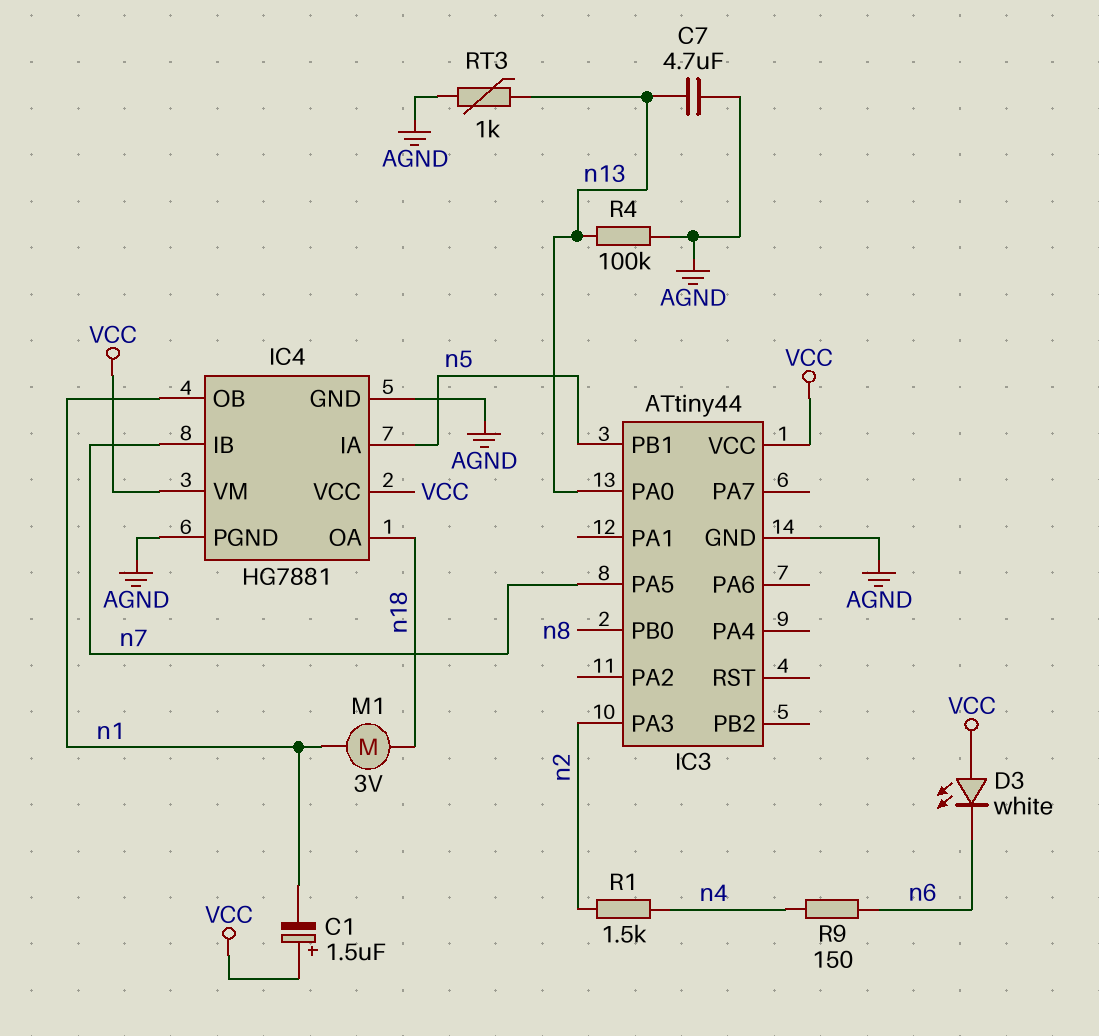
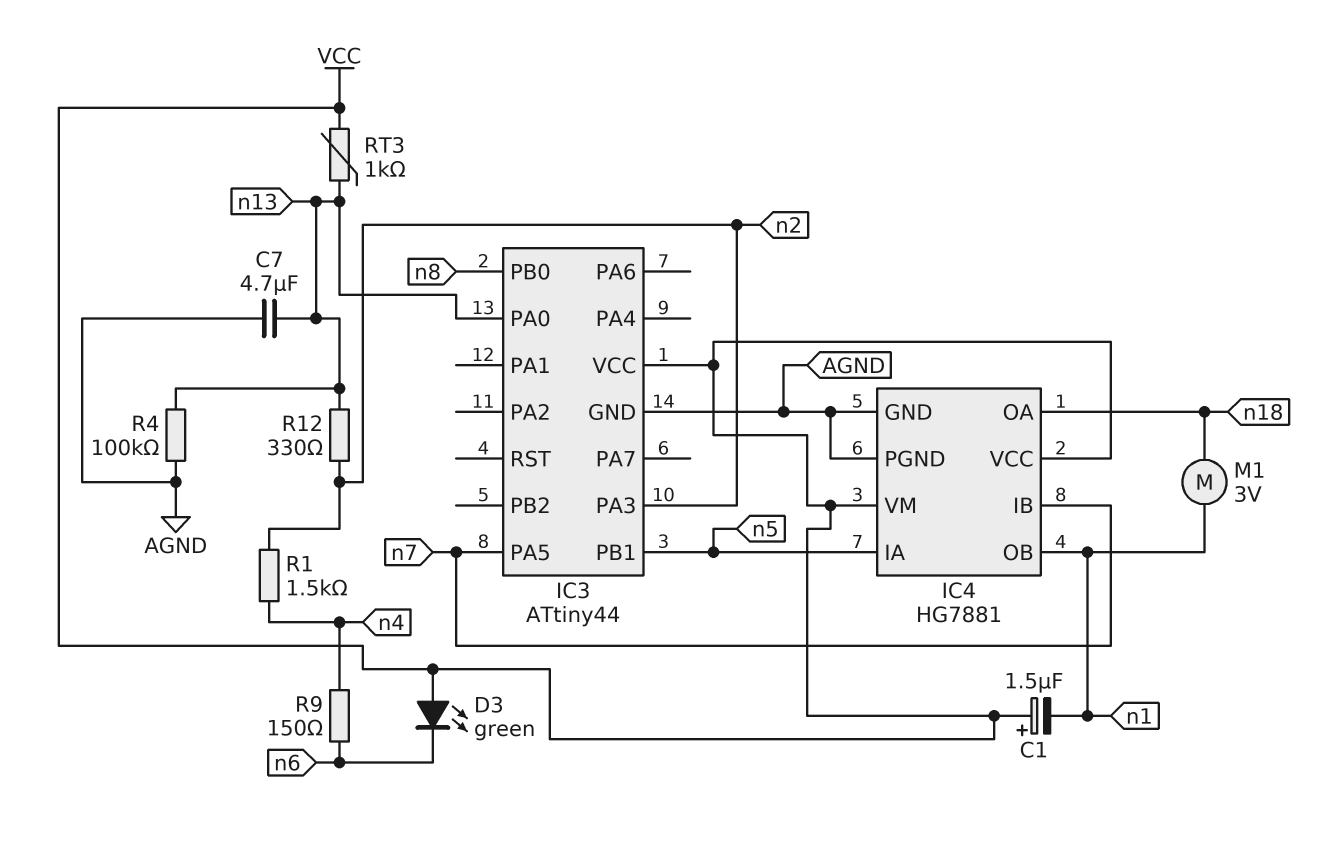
D3: LED white (A VCC, K n6) -> LED green (A VCC, K n6)
R12: none -> 330 (n2, n13)
RT3: 1k (AGND, n13) -> 1k (VCC, n13)

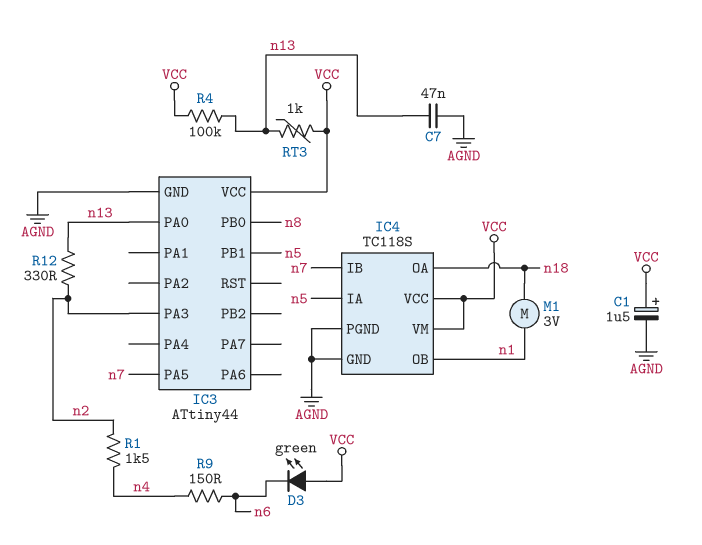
C1: 1.5uF (plus VCC, minus n1) -> 1.5uF (plus VCC, minus AGND)
C7: 4.7uF (AGND, n13) -> 47nF (AGND, n13)
IC4: HG7881 -> TC118S
R4: 100k (AGND, n13) -> 100k (VCC, n13)

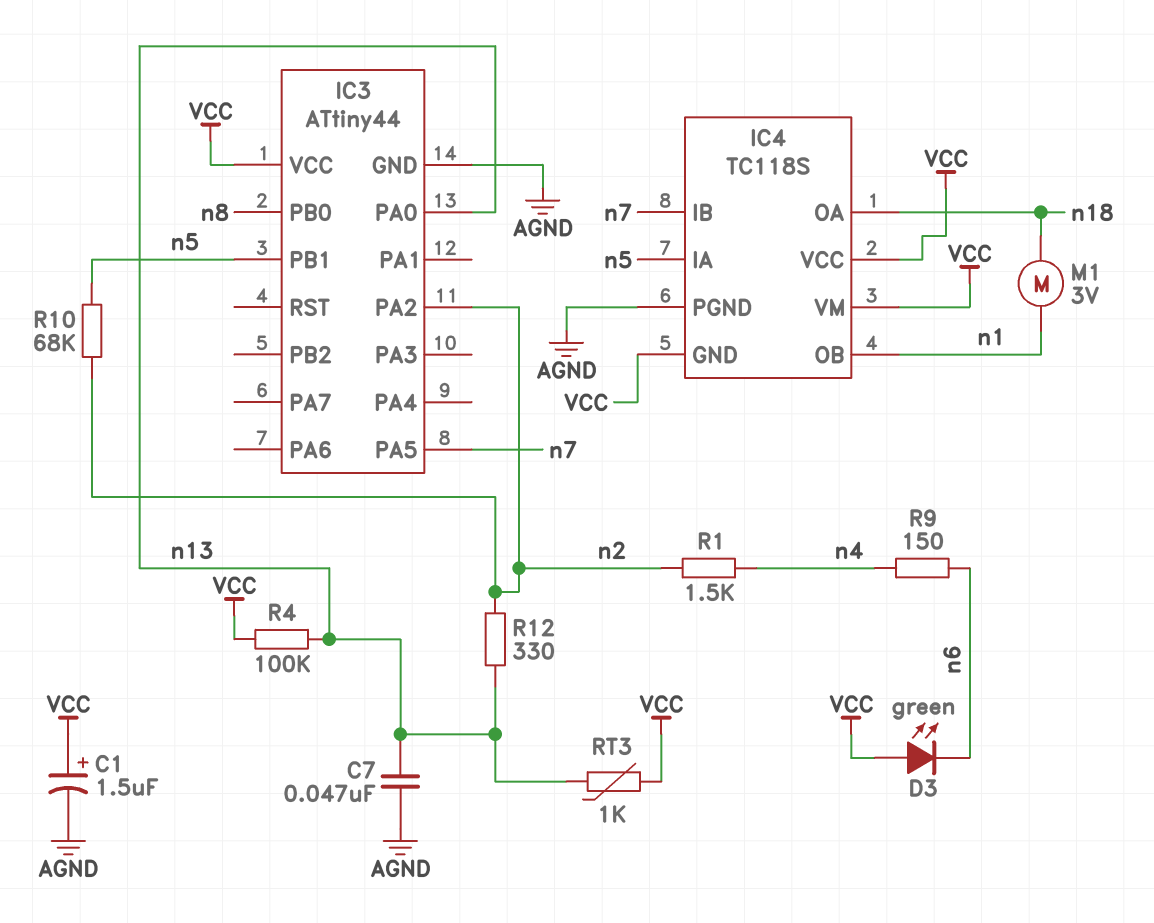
IC3 pin PA2: none -> n2
IC3 pin PA3: n2 -> none
IC4 pin GND: AGND -> VCC
R10: none -> 68k (n2, n5)

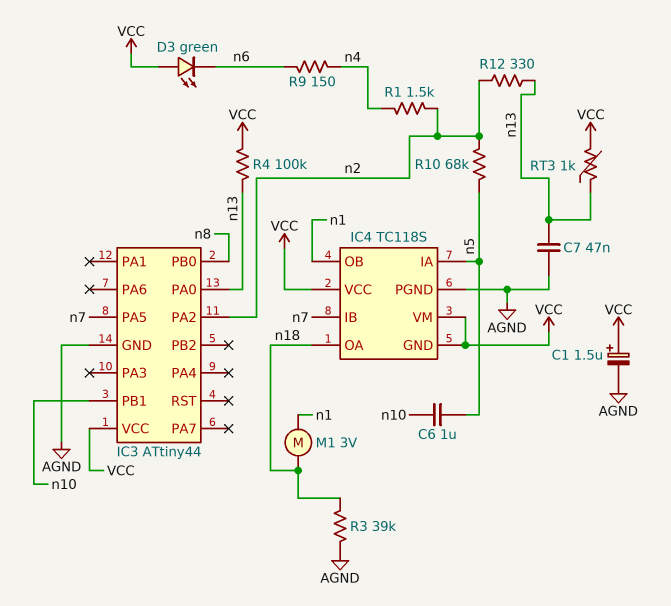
C6: none -> 1uF (n5, n10)
IC3 pin PB1: n5 -> n10
R3: none -> 39k (AGND, n18)

